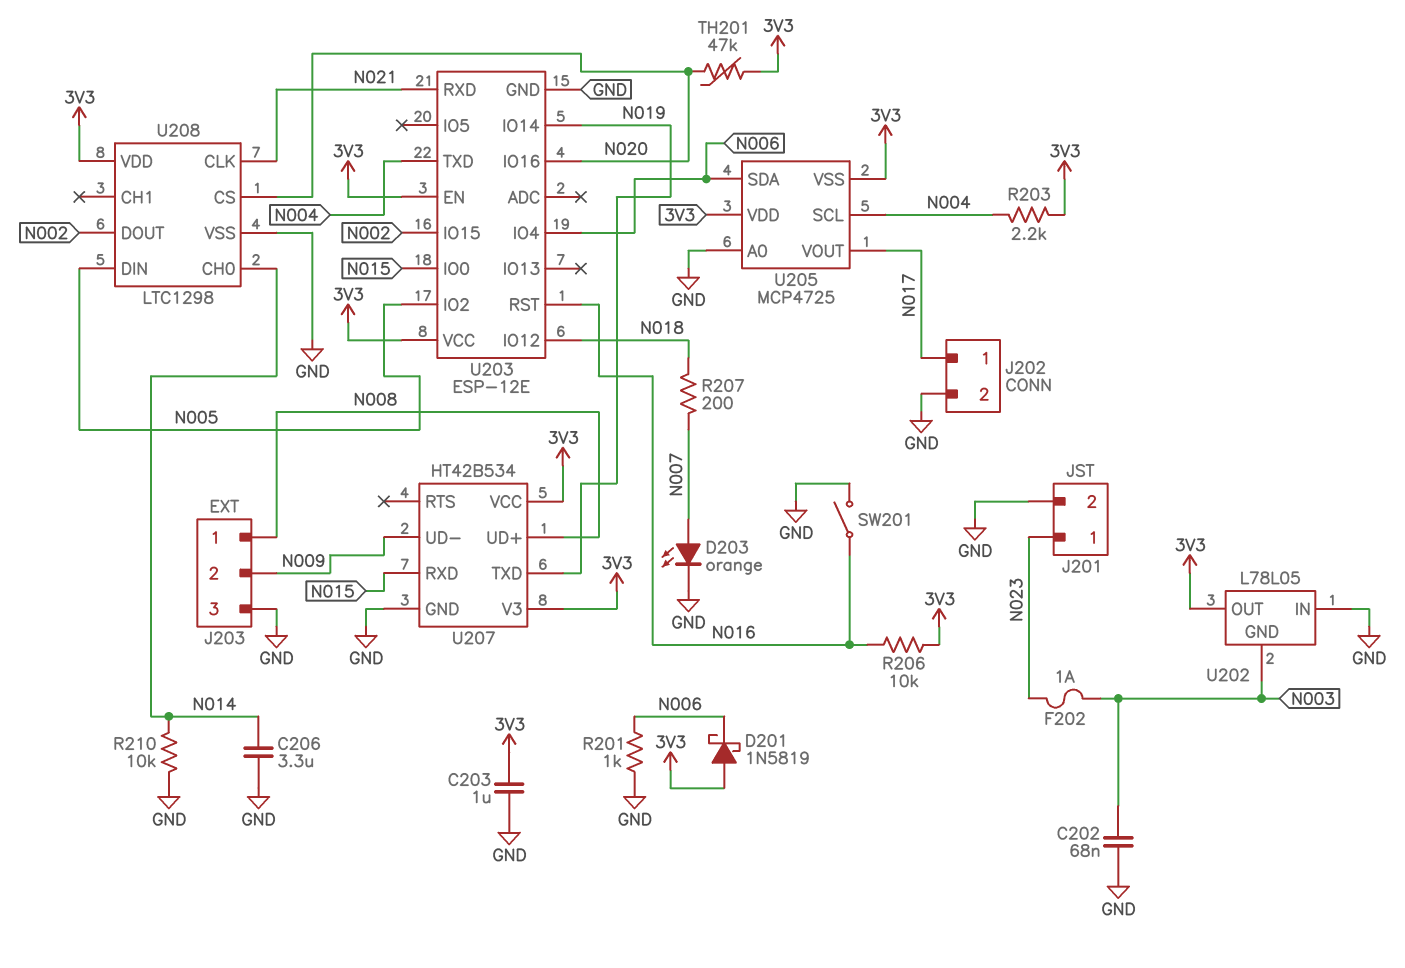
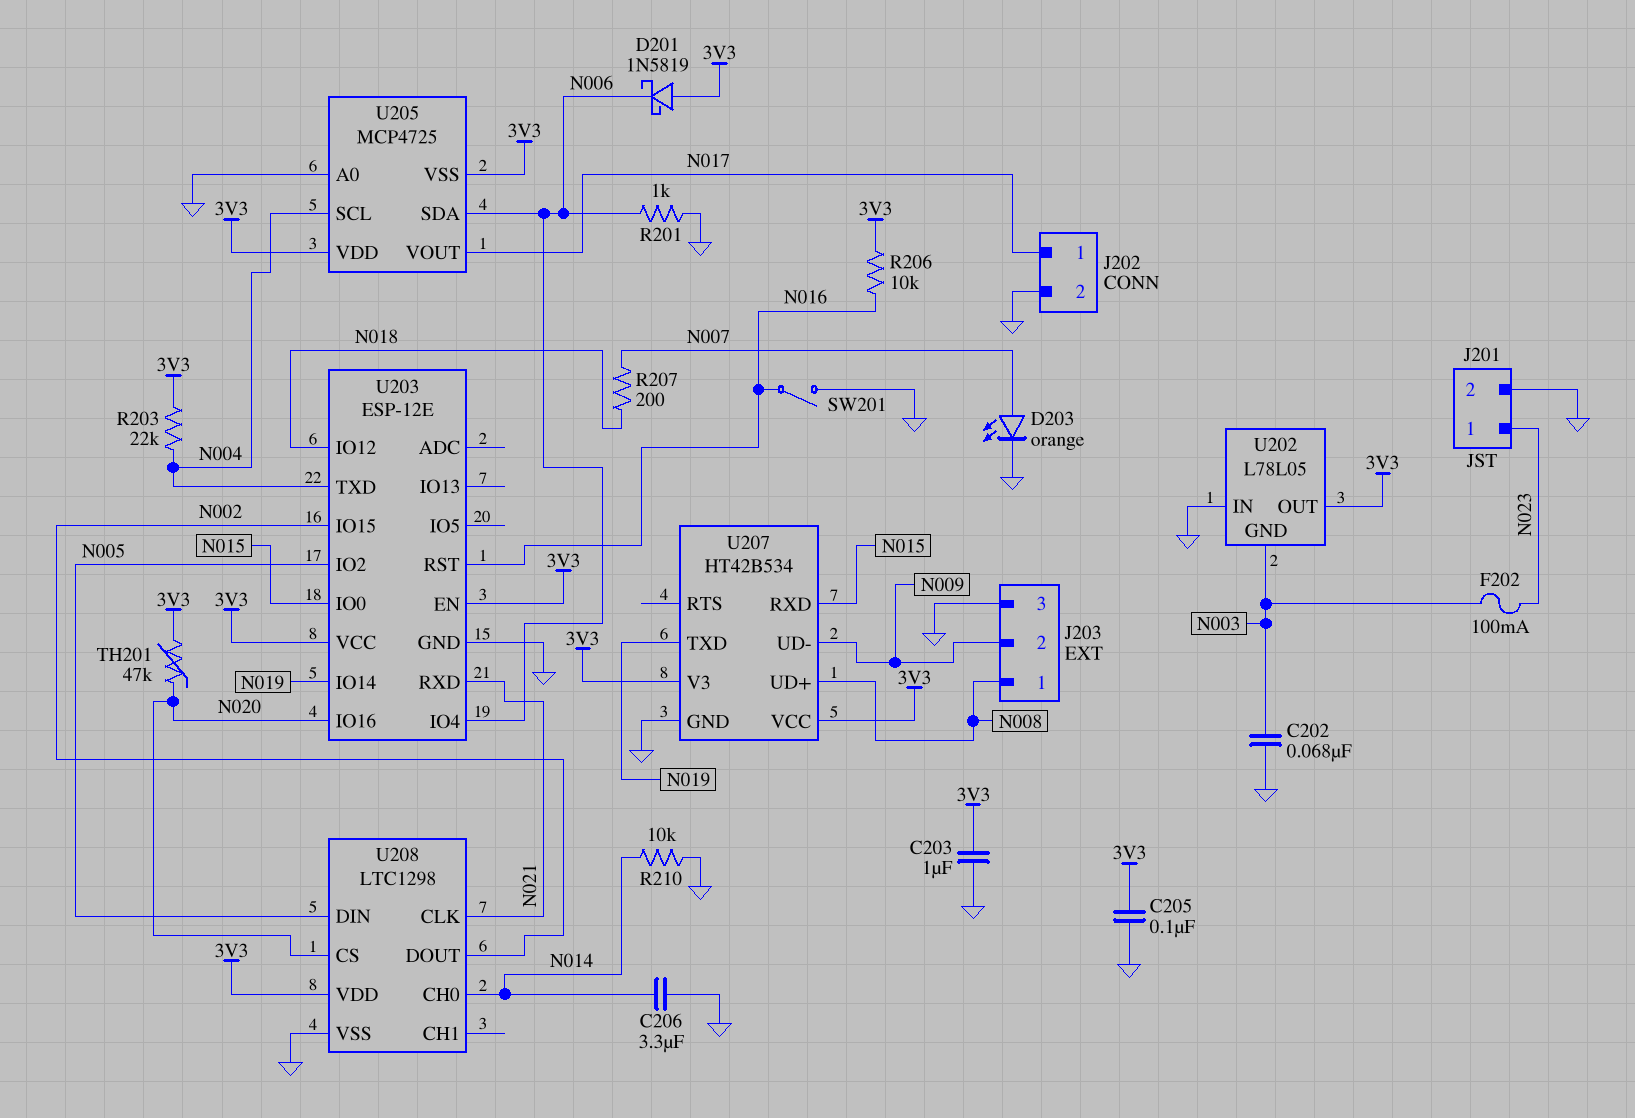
C205: none -> 100nF (3V3, GND)
F202: 1A (N003, N023) -> 100mA (N003, N023)
R203: 2.2k (3V3, N004) -> 22k (3V3, N004)

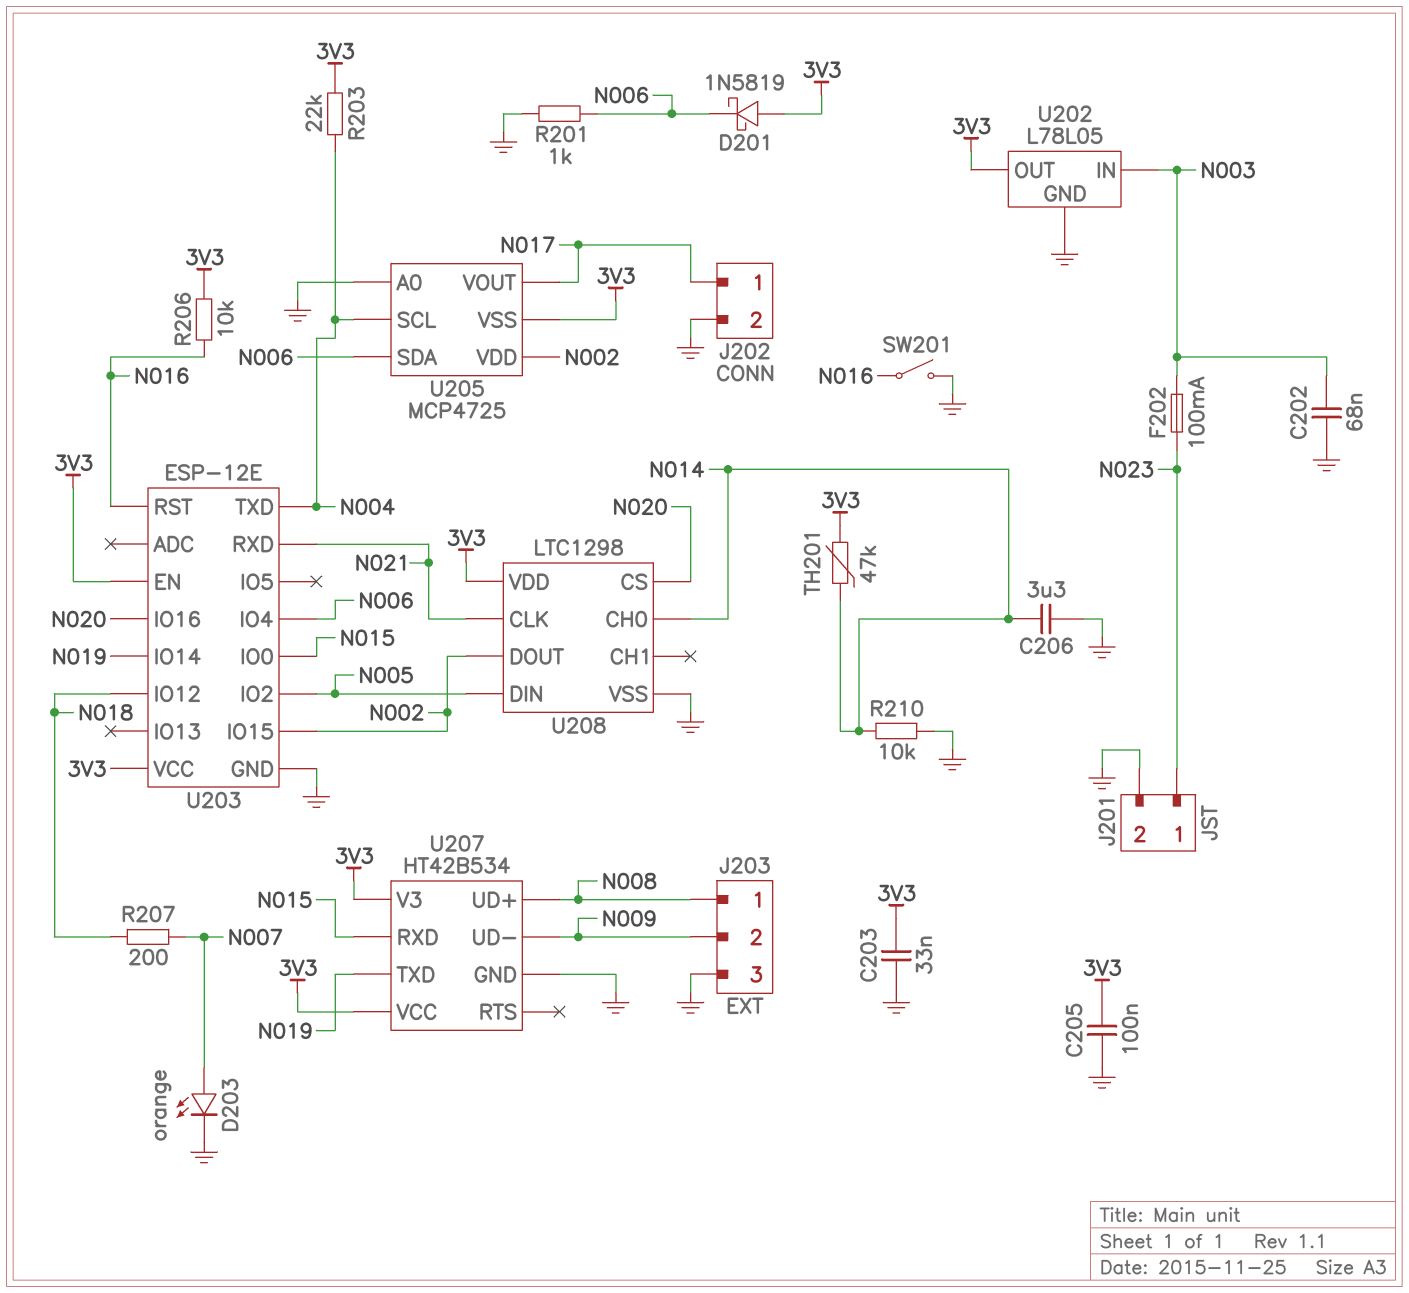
C203: 1uF (3V3, GND) -> 33nF (3V3, GND)
TH201: 47k (3V3, N020) -> 47k (3V3, N014)
U202 pin GND: N003 -> GND
U202 pin IN: GND -> N003
U205 pin VDD: 3V3 -> N002

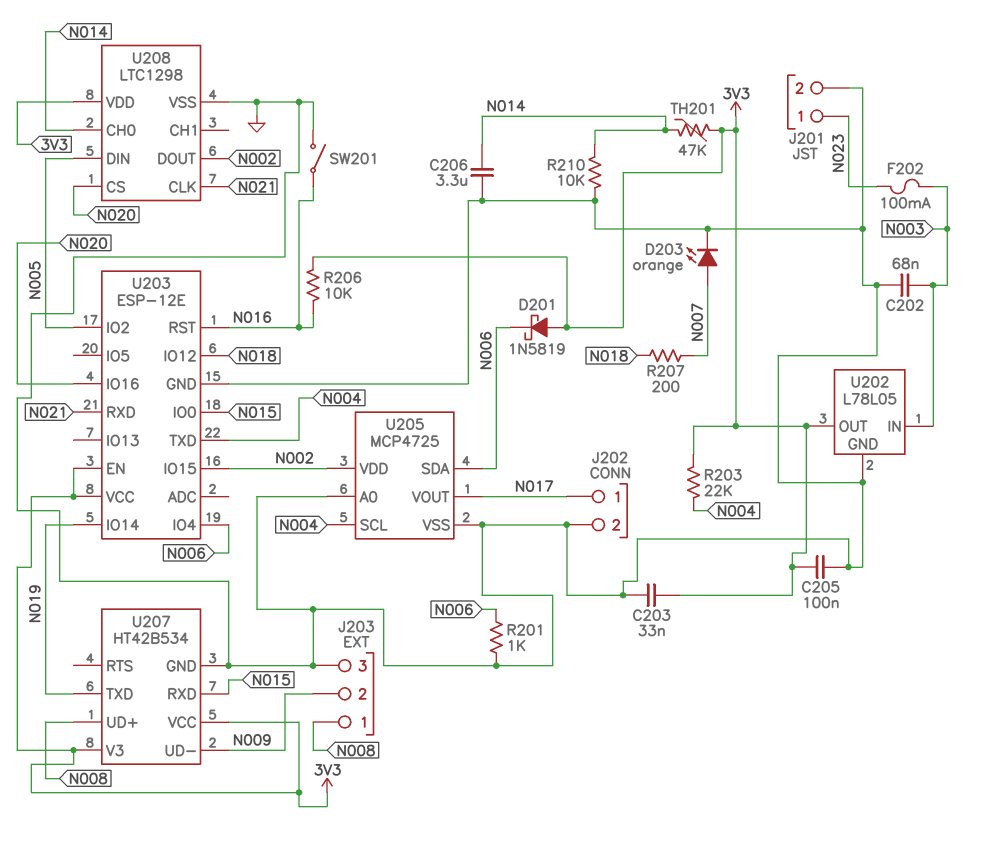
U205 pin VSS: 3V3 -> GND

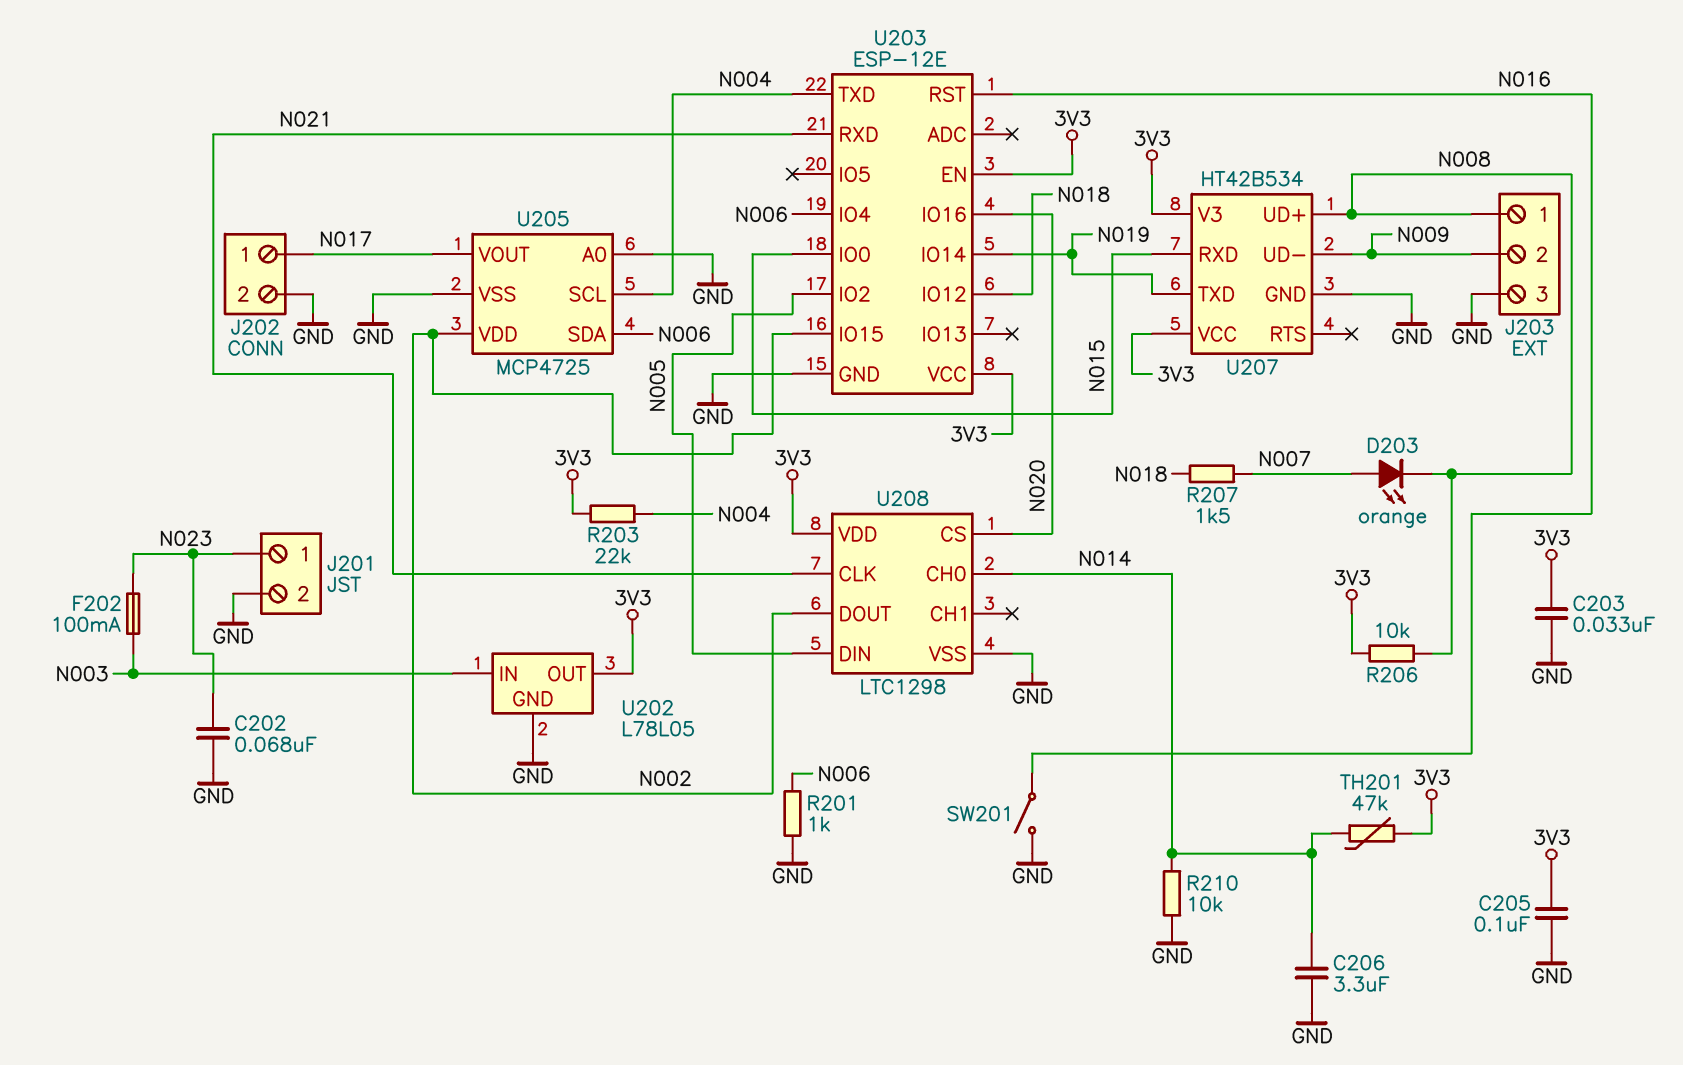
C202: 68nF (GND, N003) -> 68nF (GND, N023)
D201: schottky 1N5819 (A 3V3, K N006) -> none
D203: LED orange (A N007, K GND) -> LED orange (A N007, K N008)
R206: 10k (3V3, N016) -> 10k (3V3, N008)
R207: 200 (N007, N018) -> 1.5k (N007, N018)

